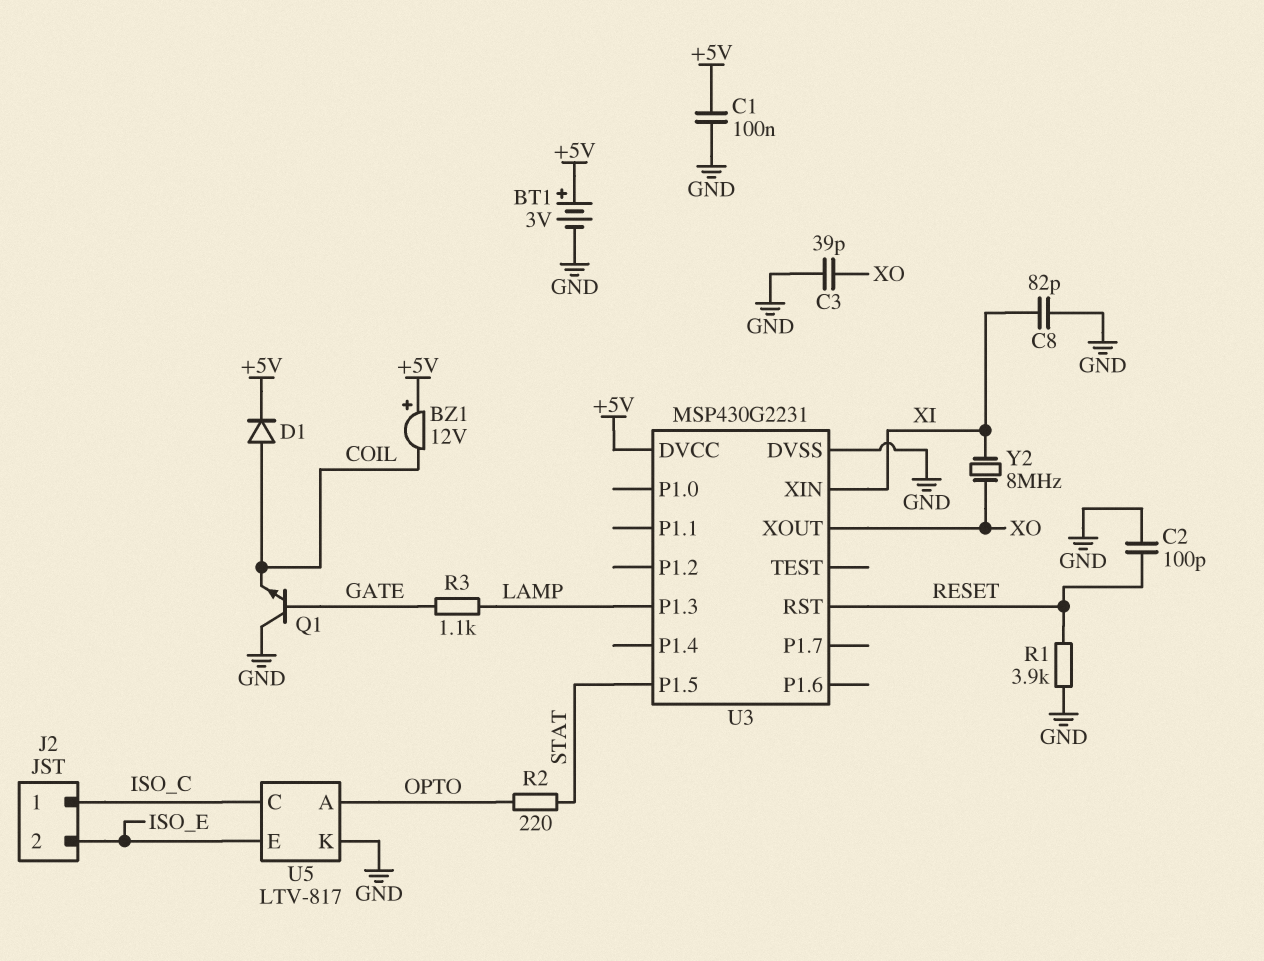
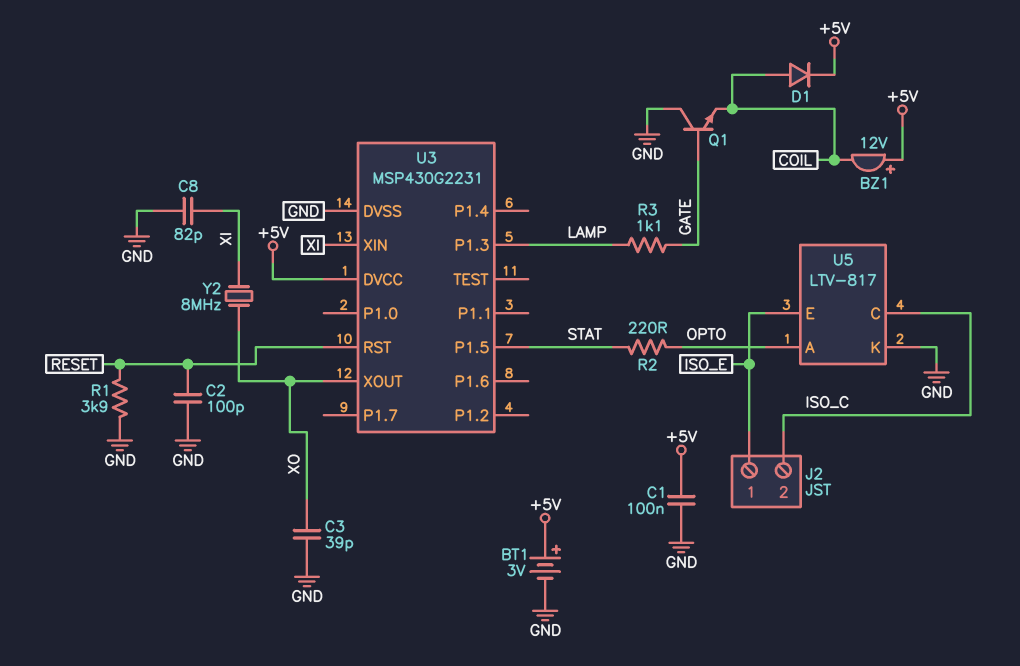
J2 pin 1: ISO_C -> ISO_E
J2 pin 2: ISO_E -> ISO_C

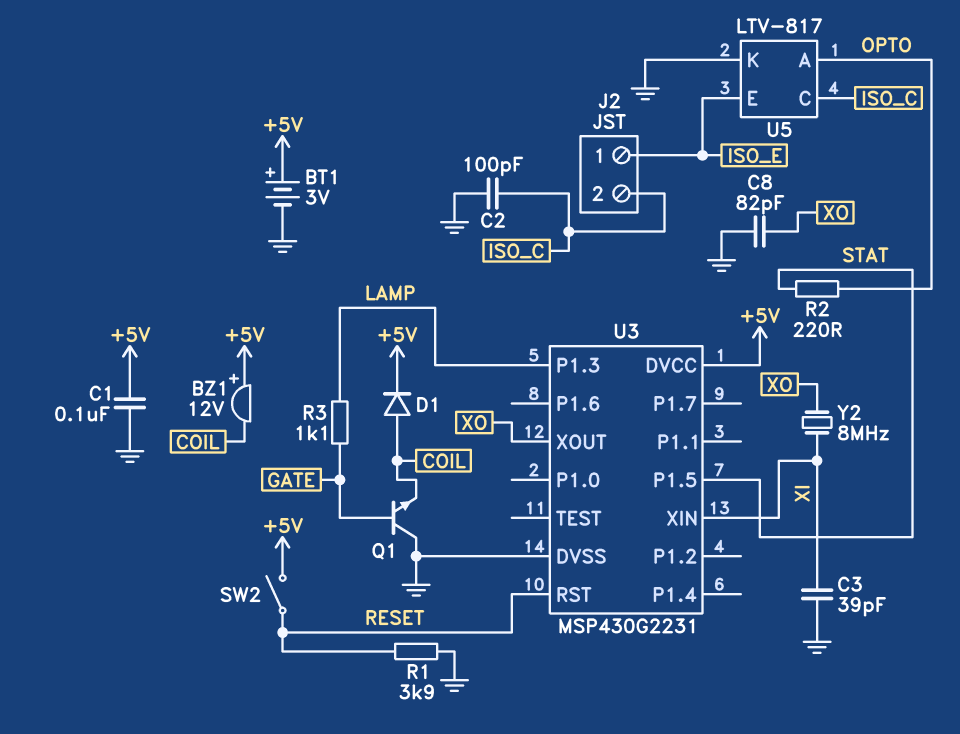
C2: 100pF (GND, RESET) -> 100pF (GND, ISO_C)
C3: 39pF (GND, XO) -> 39pF (GND, XI)
C8: 82pF (GND, XI) -> 82pF (GND, XO)
SW2: none -> switch (+5V, RESET)

